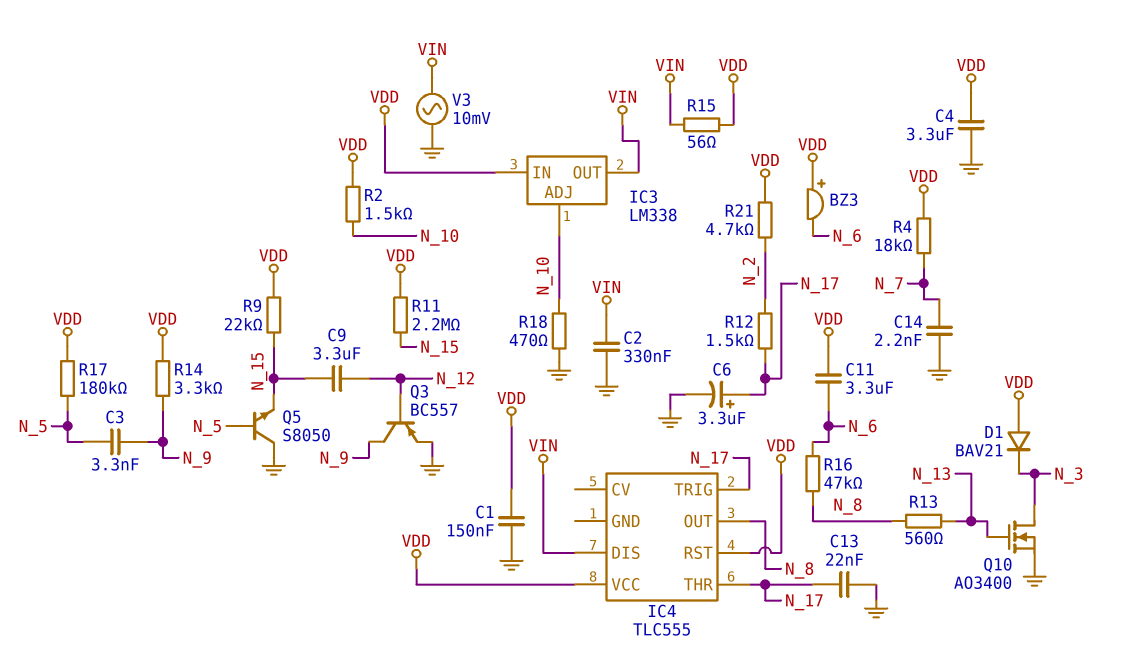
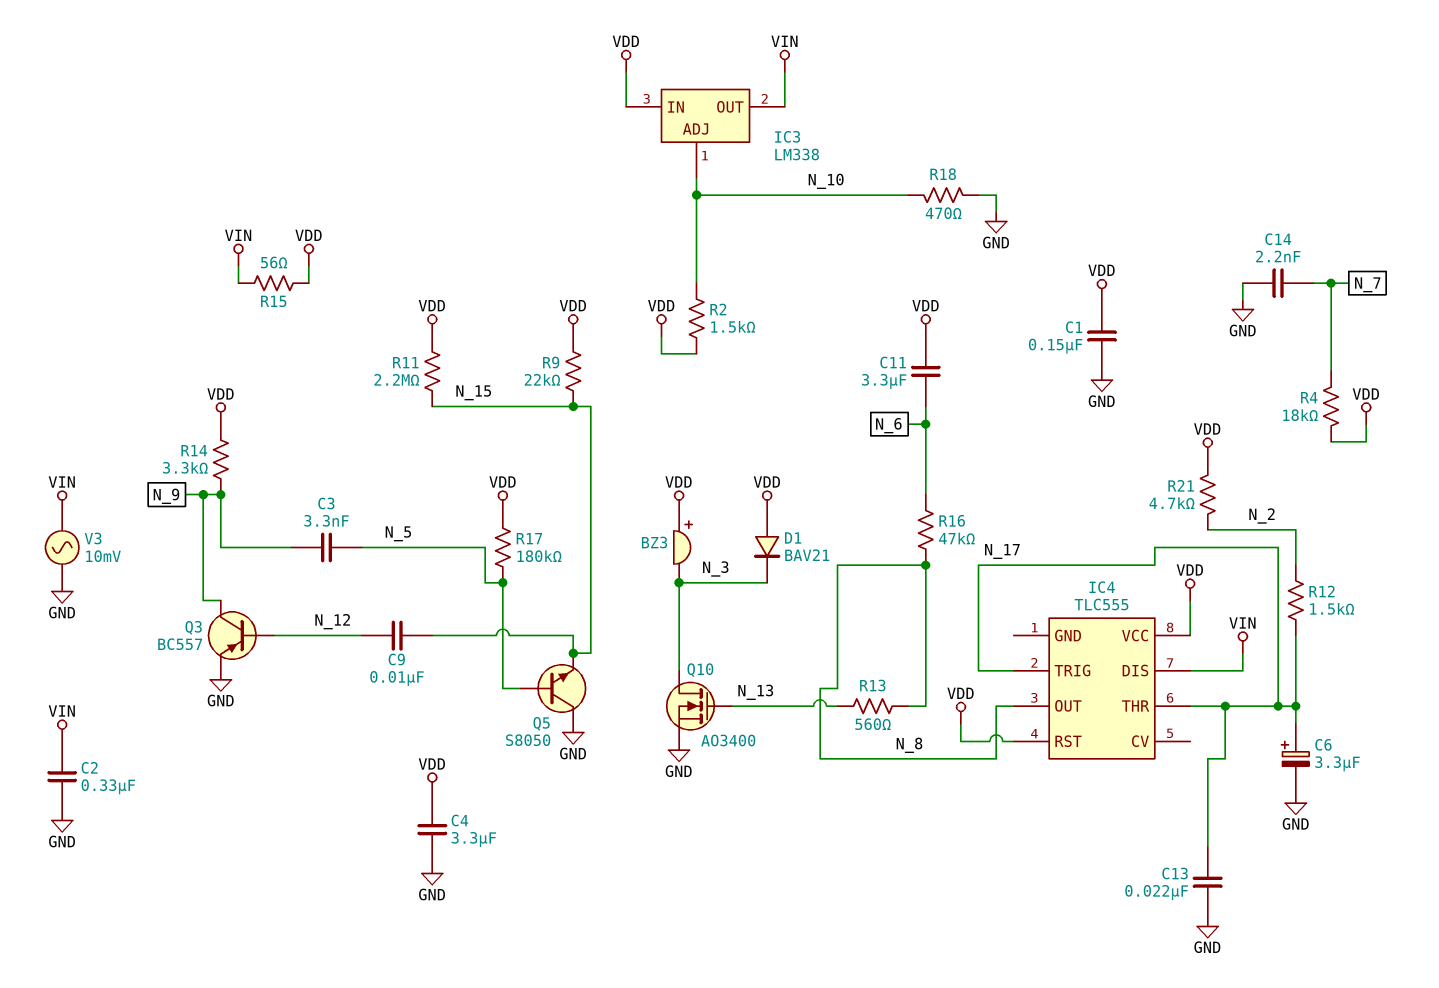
BZ3: buzzer (plus VDD, minus N_6) -> buzzer (plus VDD, minus N_3)
C9: 3.3uF (N_12, N_15) -> 10nF (N_12, N_15)

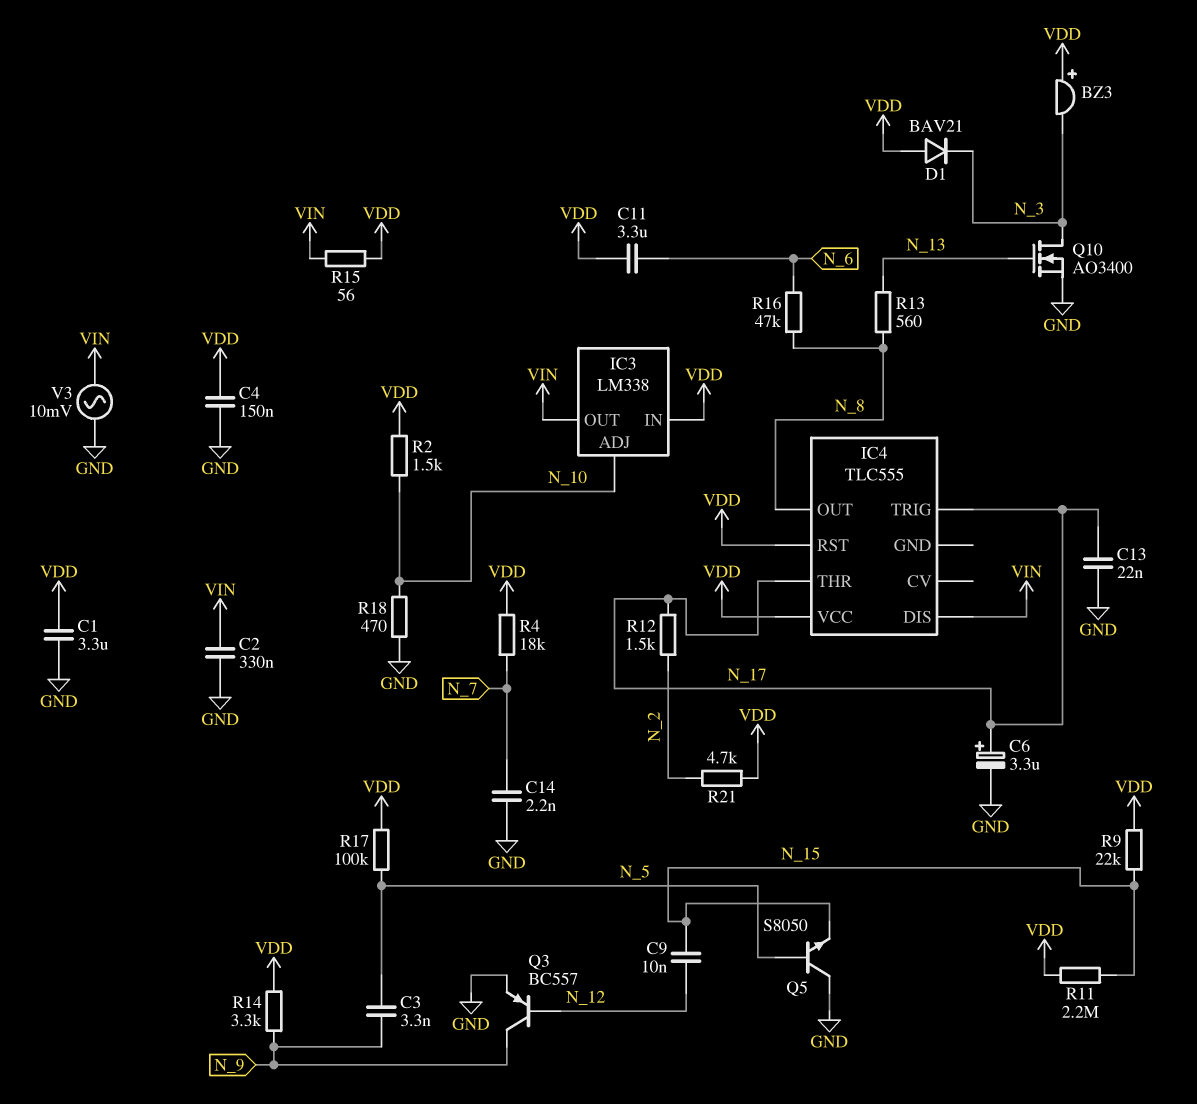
C1: 150nF (GND, VDD) -> 3.3uF (GND, VDD)
C4: 3.3uF (GND, VDD) -> 150nF (GND, VDD)
R17: 180k (N_5, VDD) -> 100k (N_5, VDD)

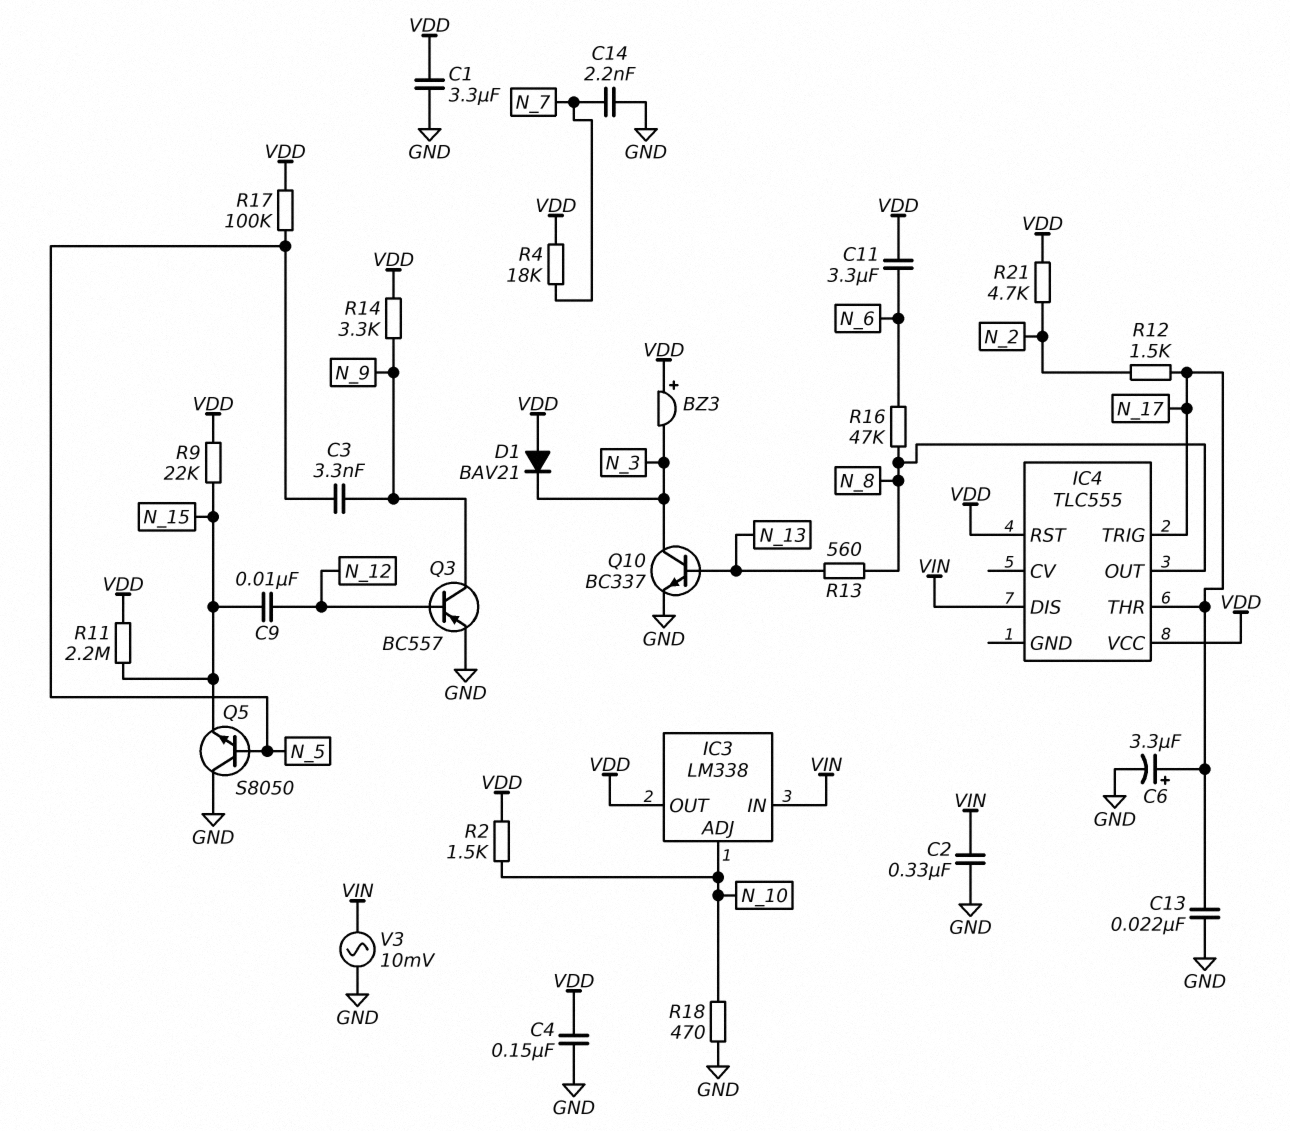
IC3 pin IN: VDD -> VIN
IC3 pin OUT: VIN -> VDD
Q10: NMOS AO3400 (G N_13, D N_3, S GND) -> NPN BC337 (B N_13, C N_3, E GND)
R15: 56 (VDD, VIN) -> none

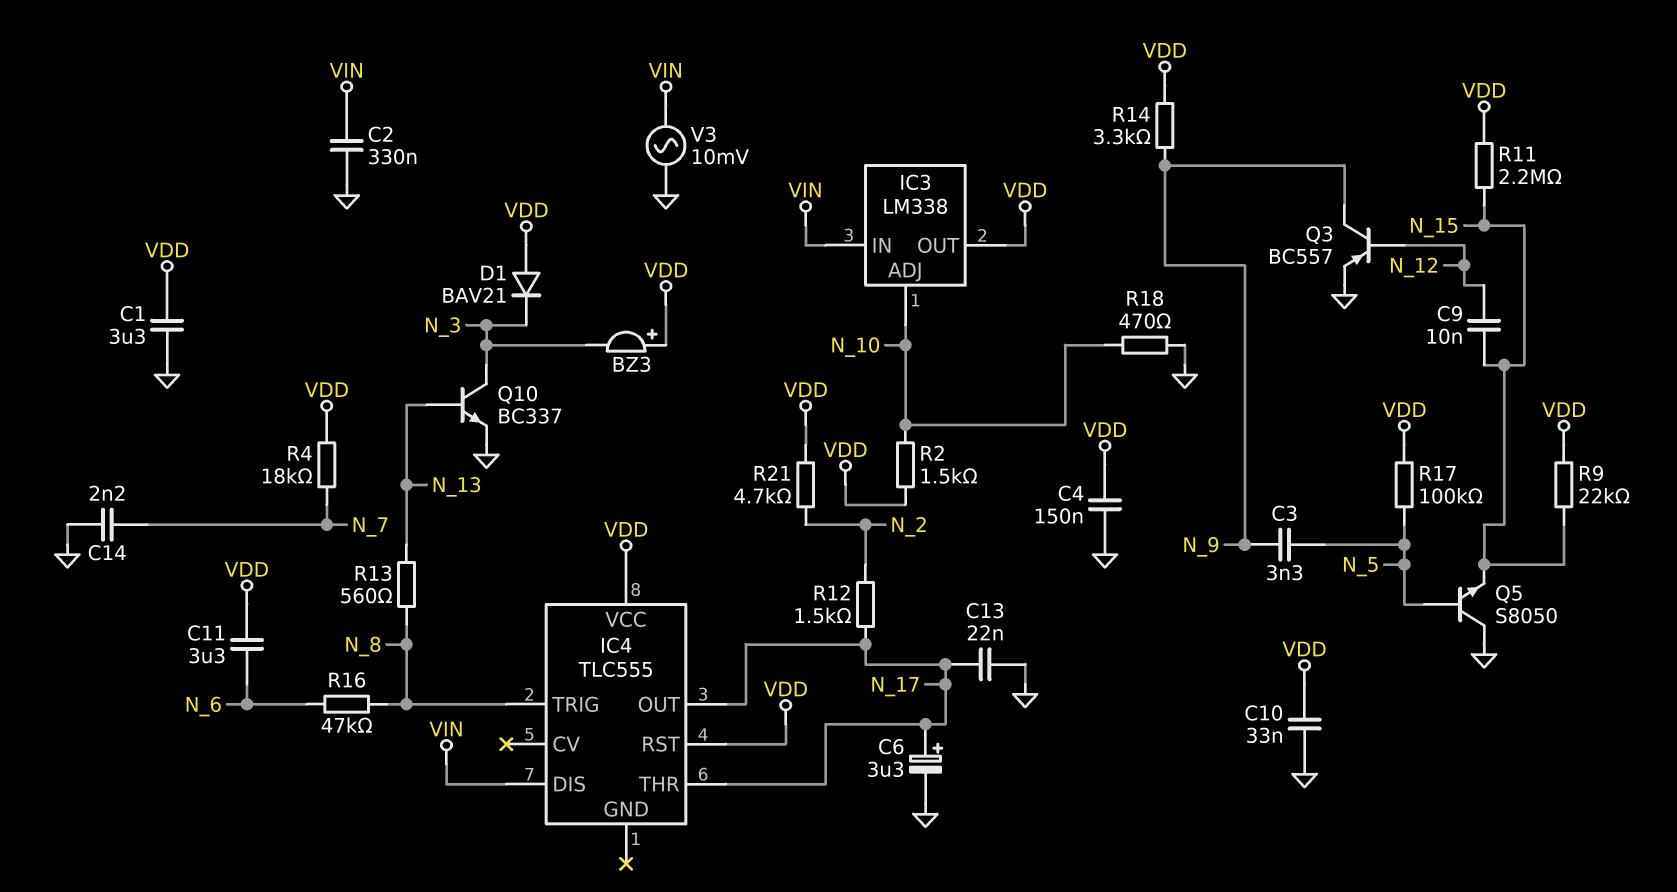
C10: none -> 33nF (GND, VDD)
IC4 pin OUT: N_8 -> N_17
IC4 pin TRIG: N_17 -> N_8

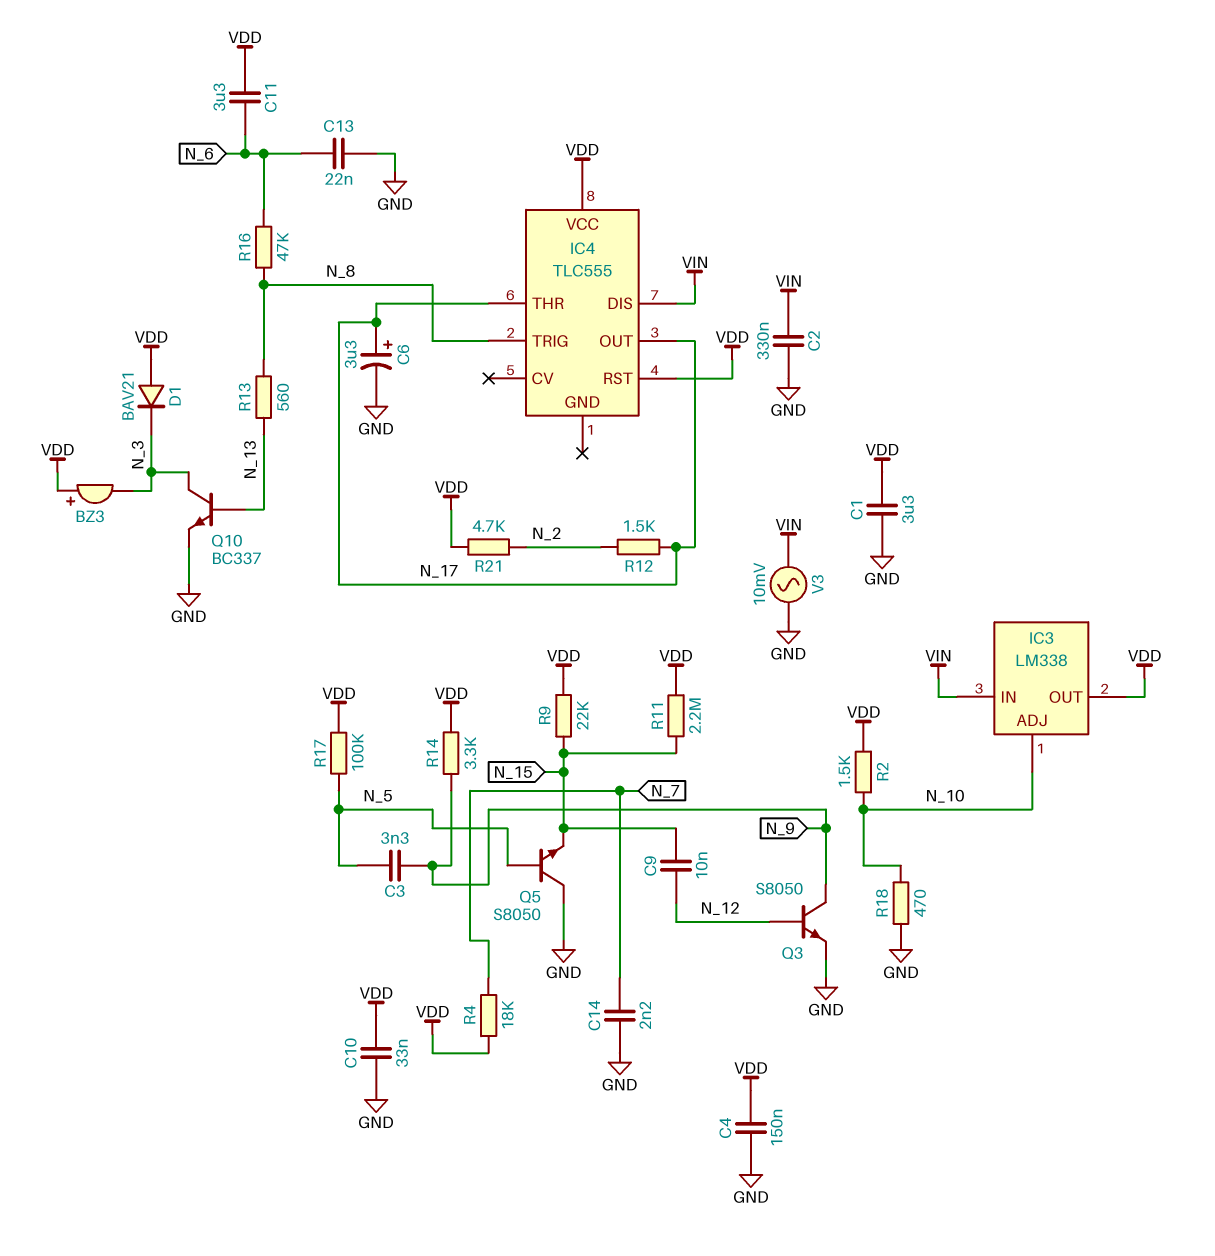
C13: 22nF (GND, N_17) -> 22nF (GND, N_6)
Q3: PNP BC557 (B N_12, C N_9, E GND) -> NPN S8050 (B N_12, C N_9, E GND)

